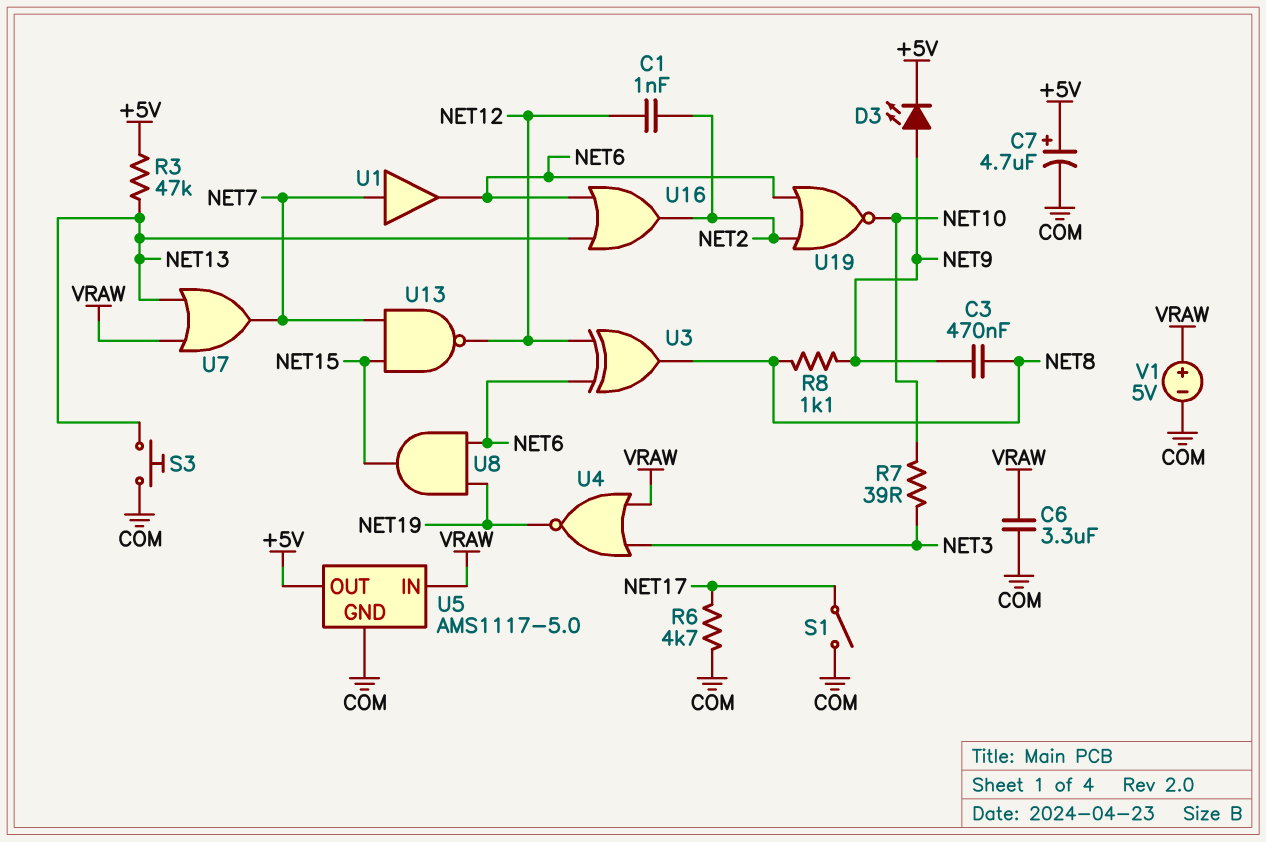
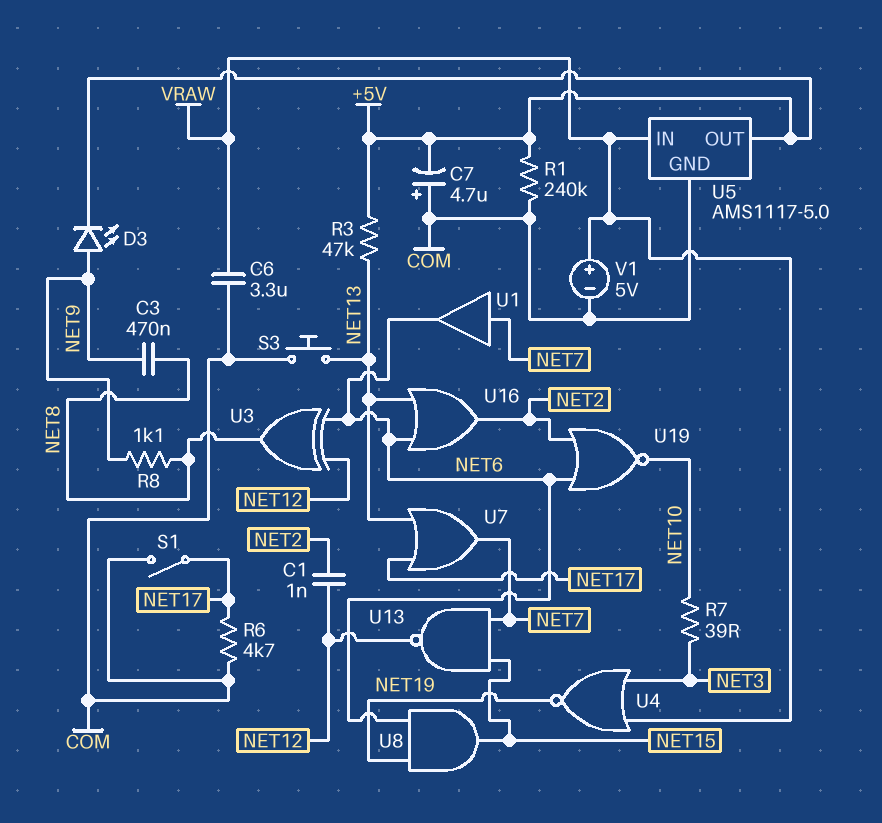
C7: 4.7uF (plus +5V, minus COM) -> 4.7uF (plus COM, minus +5V)
R1: none -> 240k (+5V, COM)
U7: OR (in NET13, in VRAW, out NET7) -> OR (in NET13, in NET17, out NET7)

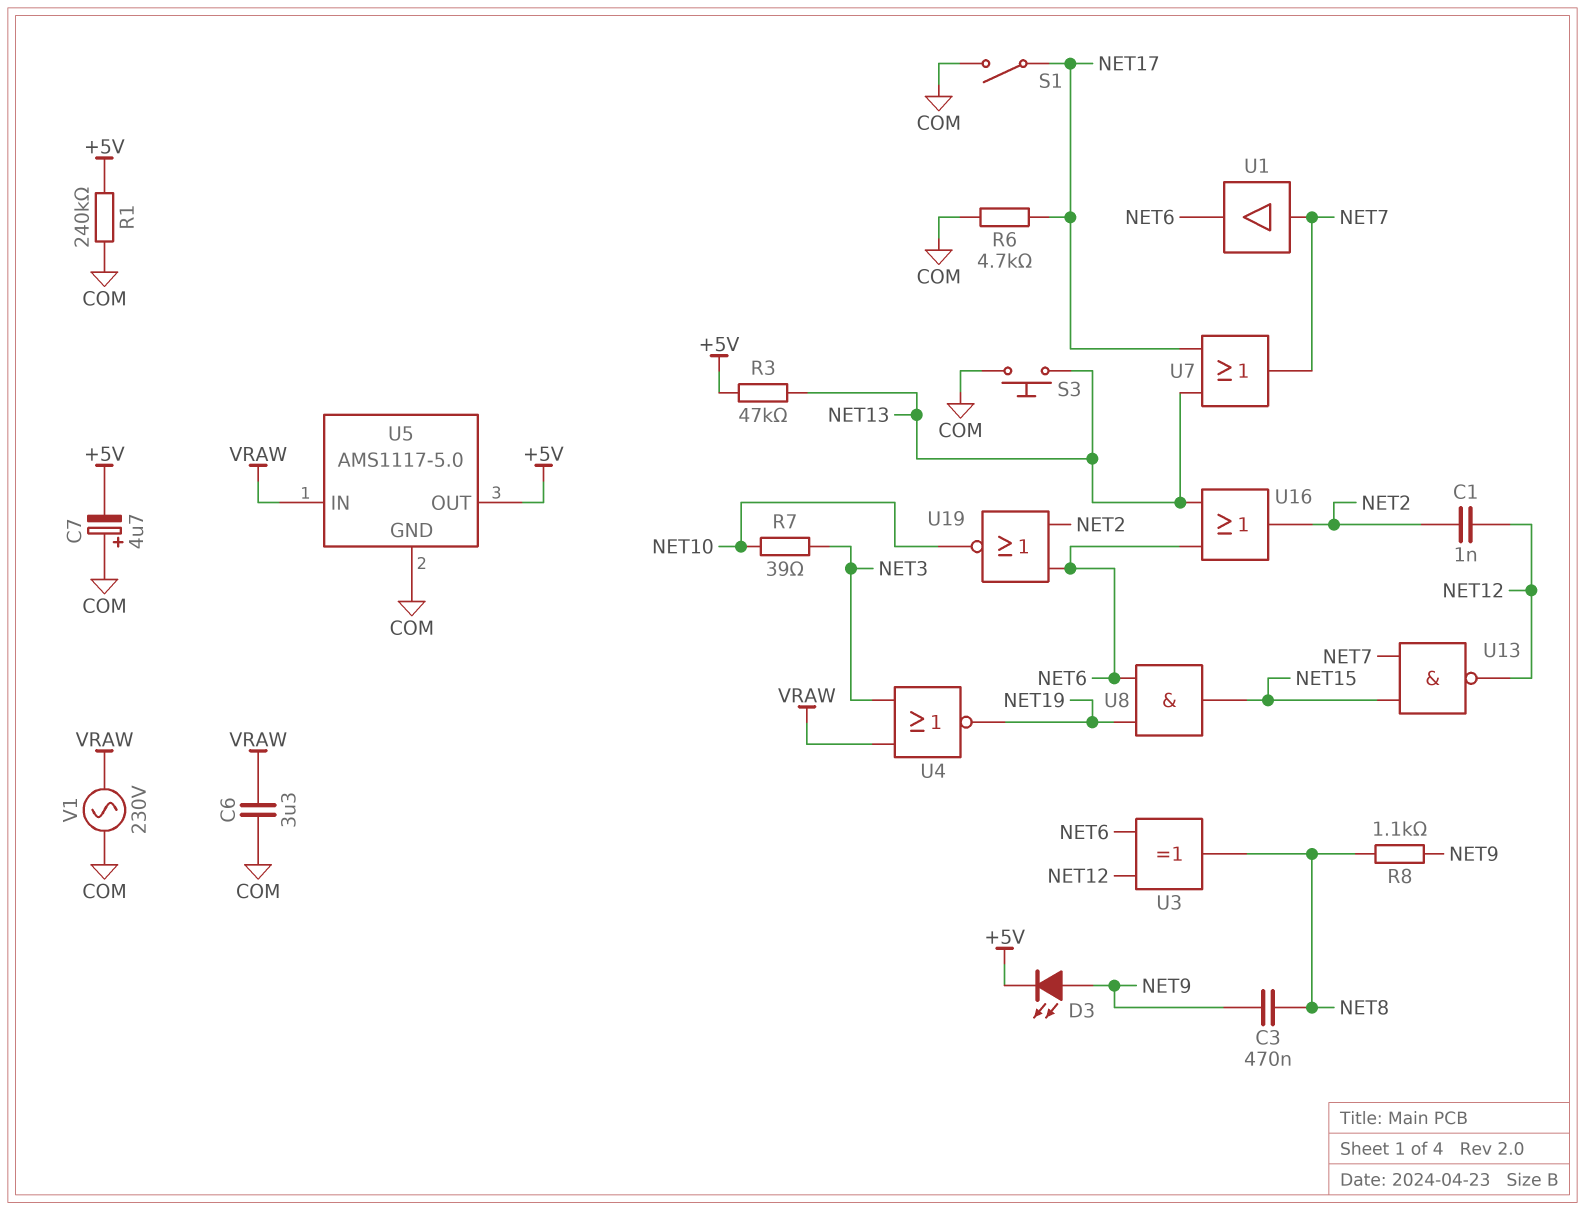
V1: 5V (plus VRAW, minus COM) -> AC 230V (COM, VRAW)

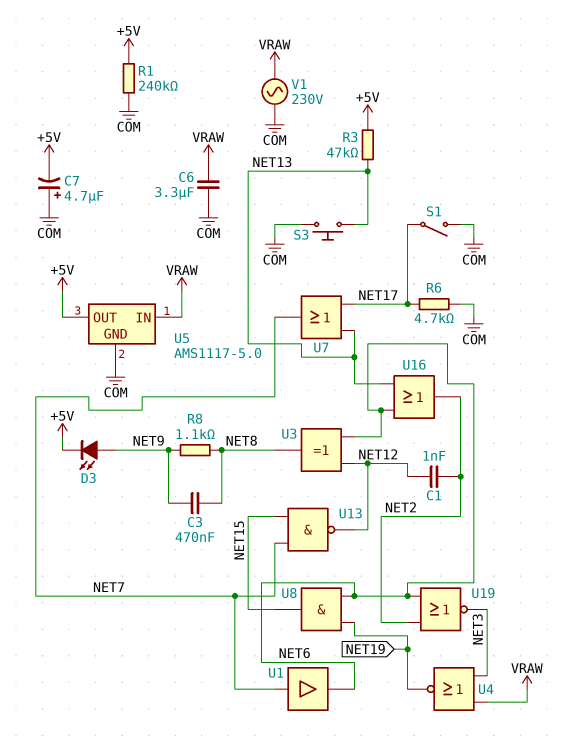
R7: 39 (NET3, NET10) -> none
U19: NOR (in NET2, in NET6, out NET10) -> NOR (in NET2, in NET6, out NET3)

